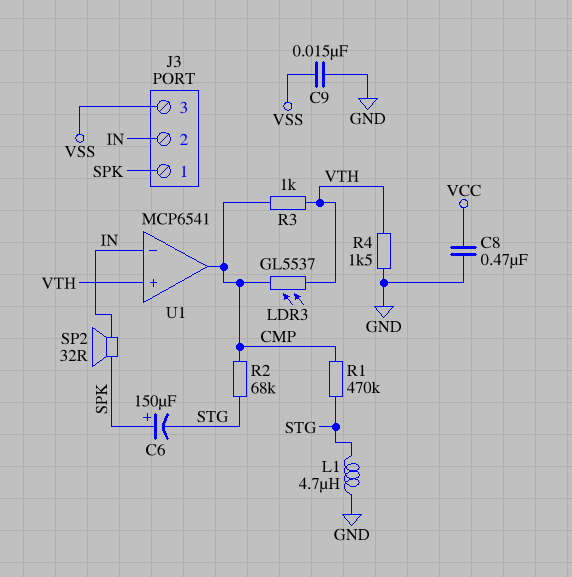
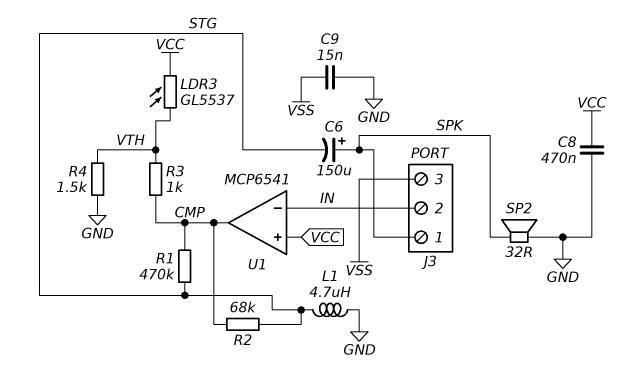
LDR3: GL5537 (CMP, VTH) -> GL5537 (VCC, VTH)
SP2: speaker 32R (IN, SPK) -> speaker 32R (GND, SPK)
U1 pin in+: VTH -> VCC

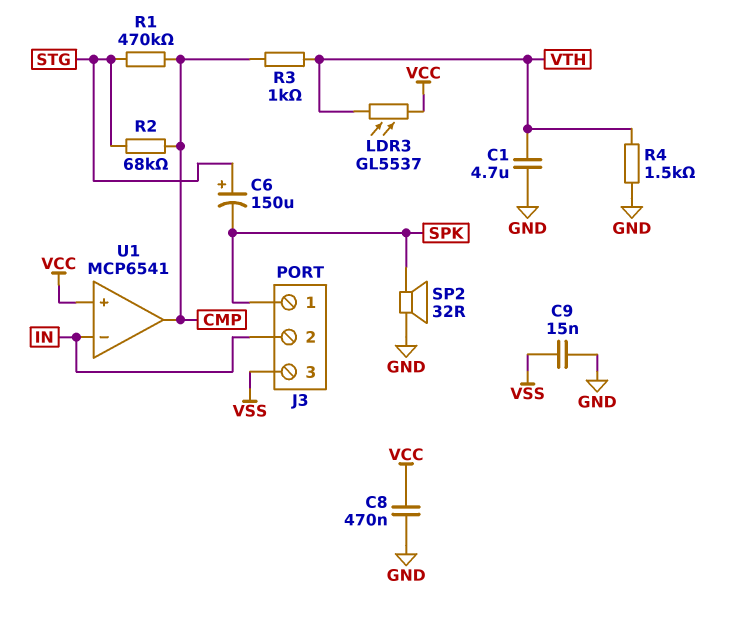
C1: none -> 4.7uF (GND, VTH)
C6: 150uF (plus SPK, minus STG) -> 150uF (plus STG, minus SPK)
L1: 4.7uH (GND, STG) -> none

